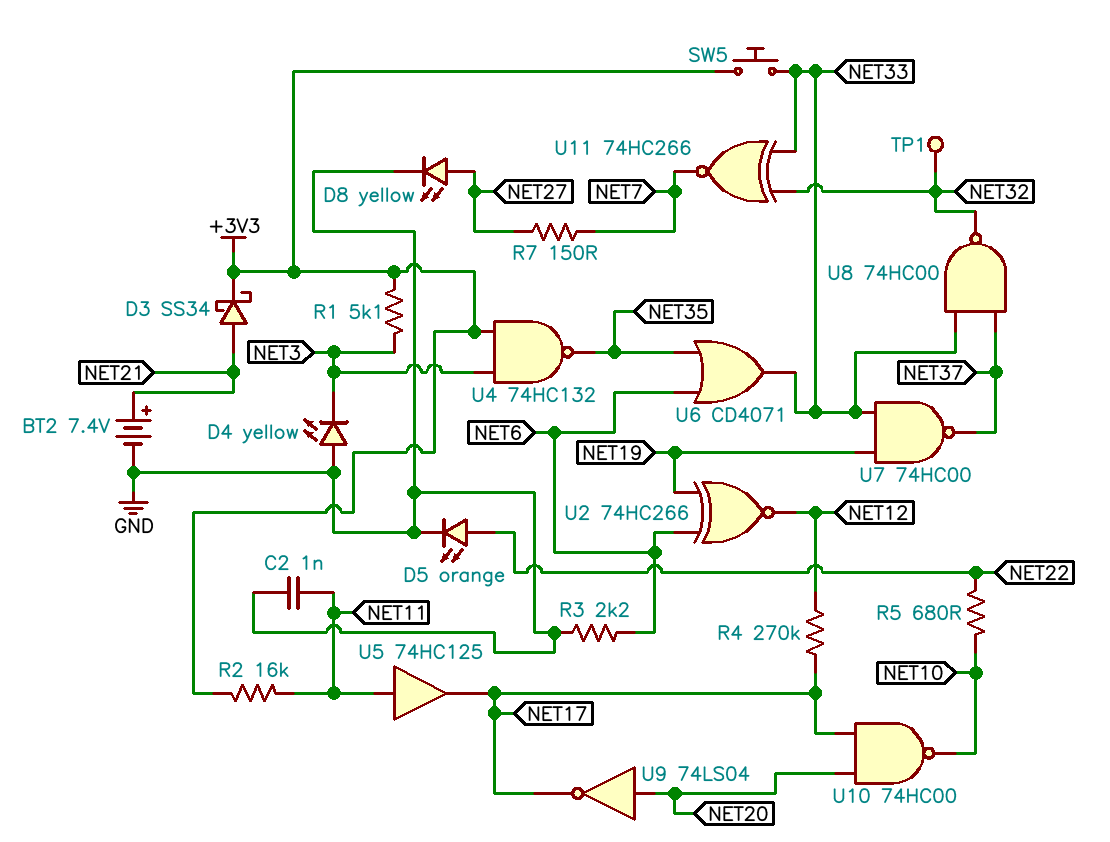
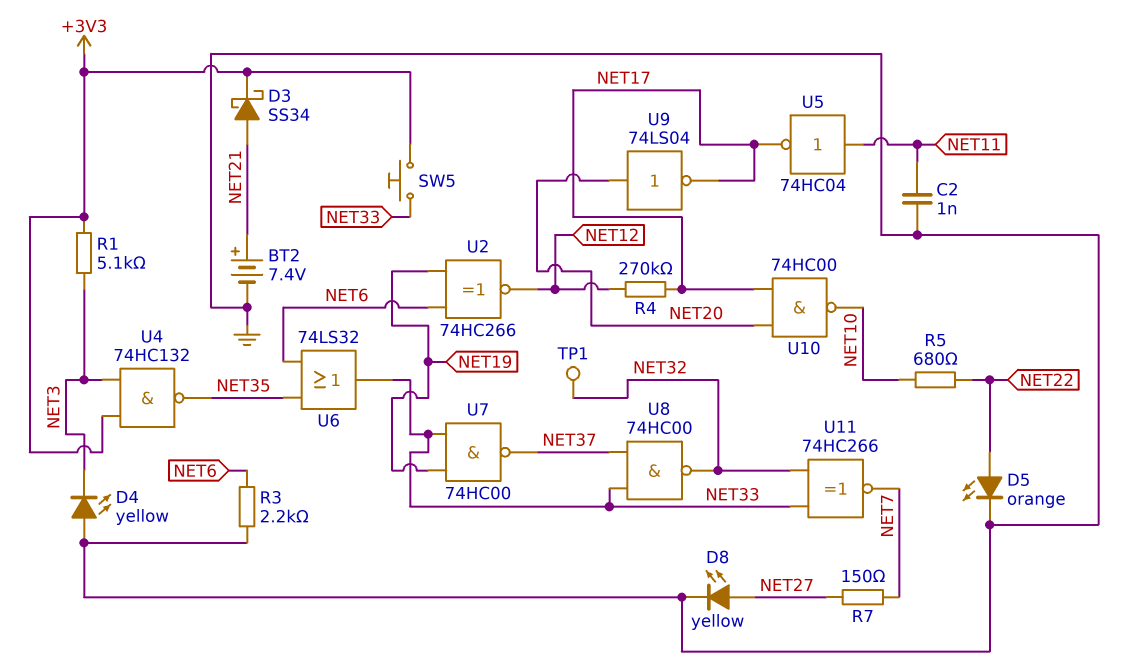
R2: 16k (+3V3, NET11) -> none
U5: buffer 74HC125 (in NET11, out NET17) -> NOT 74HC04 (in NET11, out NET17)
U6: OR CD4071 (in NET6, in NET35, out NET33) -> OR 74LS32 (in NET6, in NET35, out NET33)

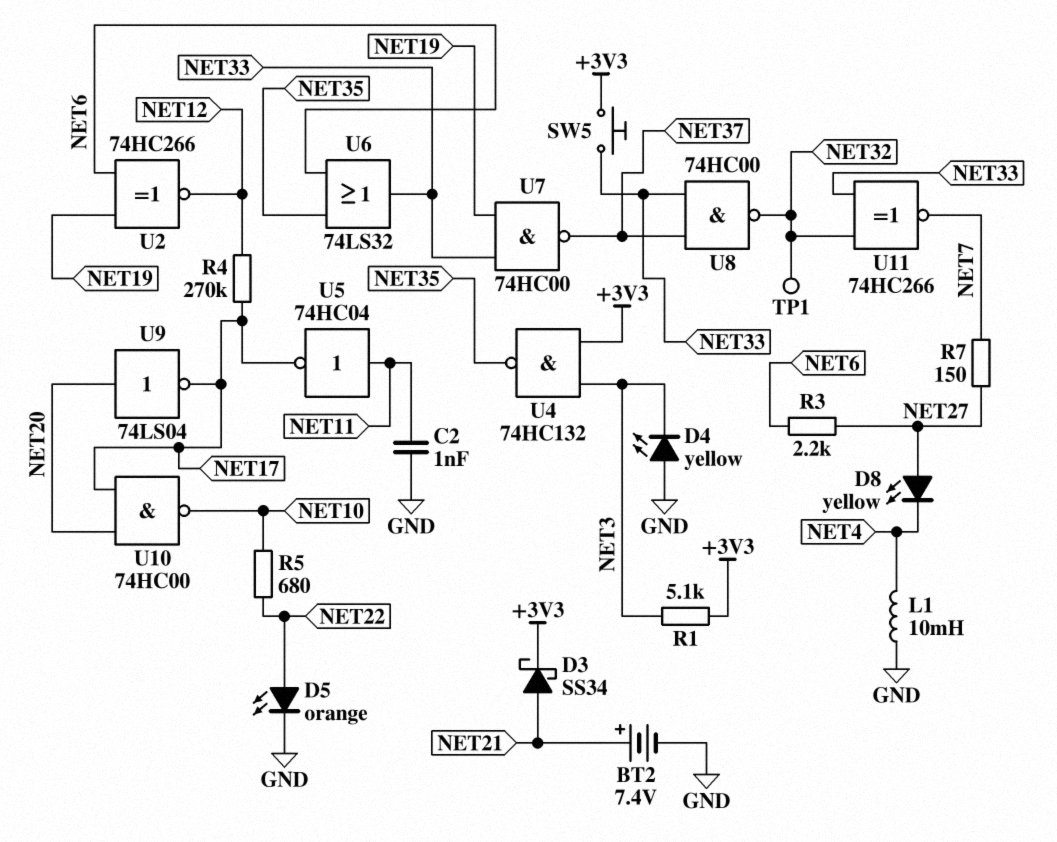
D8: LED yellow (A NET27, K GND) -> LED yellow (A NET27, K NET4)
L1: none -> 10mH (GND, NET4)
R3: 2.2k (GND, NET6) -> 2.2k (NET6, NET27)

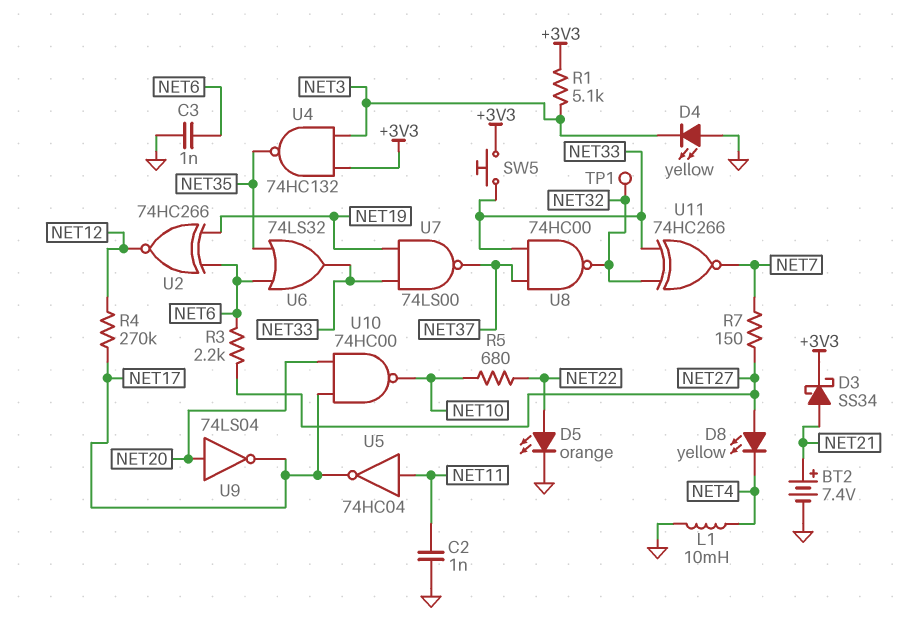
C3: none -> 1nF (GND, NET6)
U7: NAND 74HC00 (in NET19, in NET33, out NET37) -> NAND 74LS00 (in NET19, in NET33, out NET37)

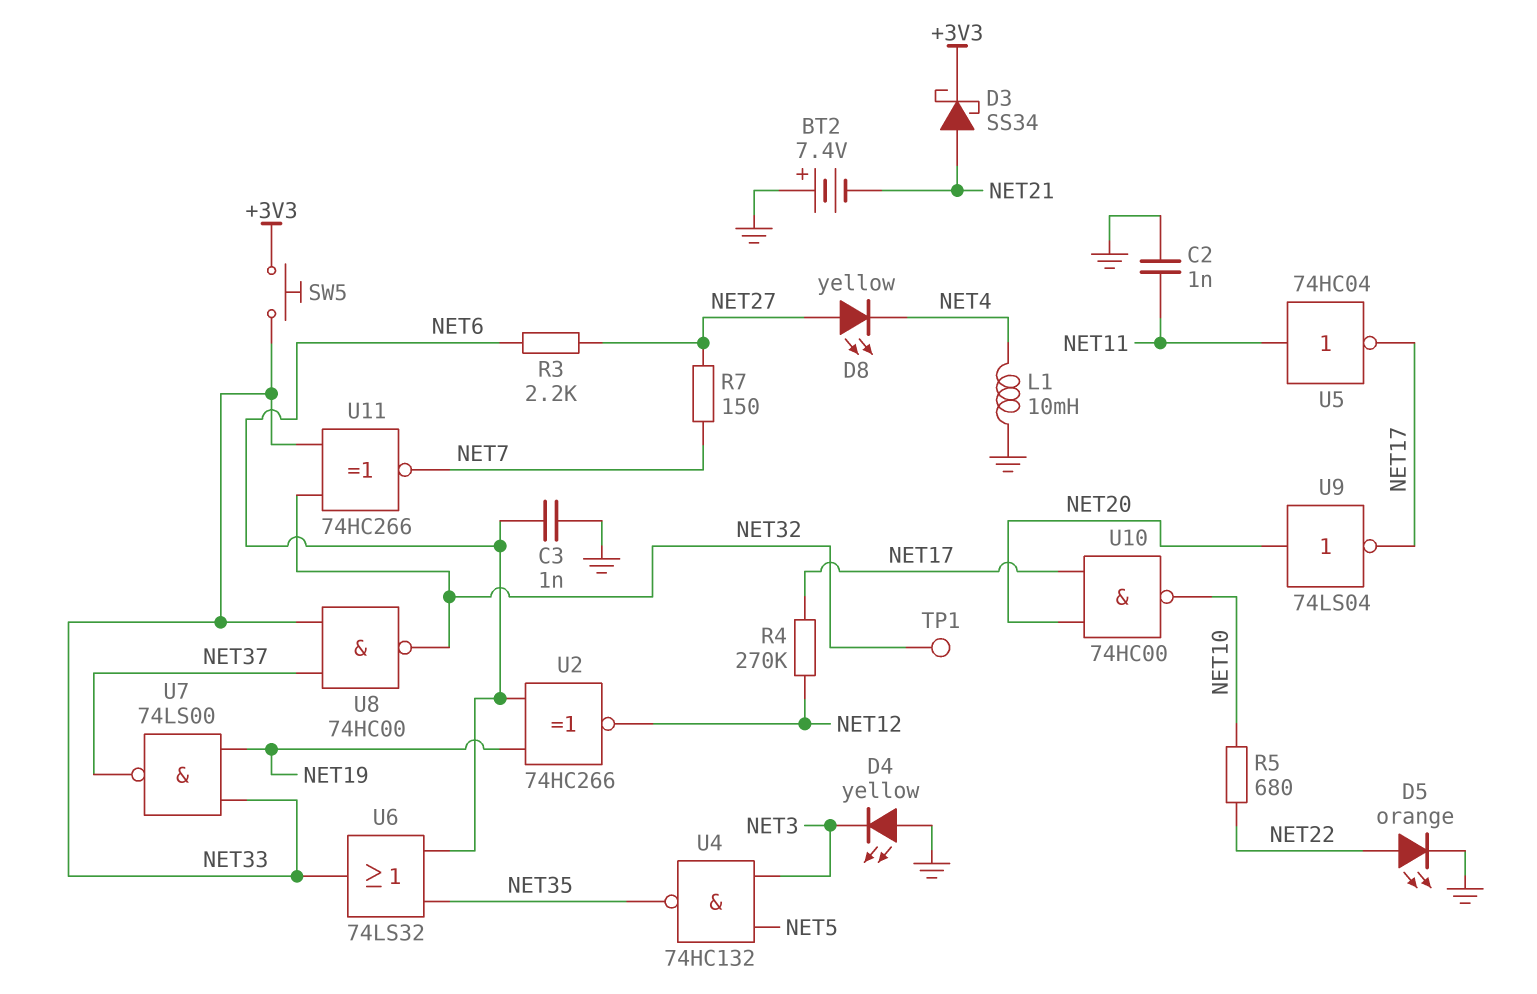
BT2: 7.4V (plus NET21, minus GND) -> 7.4V (plus GND, minus NET21)
R1: 5.1k (+3V3, NET3) -> none
U4: NAND 74HC132 (in +3V3, in NET3, out NET35) -> NAND 74HC132 (in NET3, in NET5, out NET35)

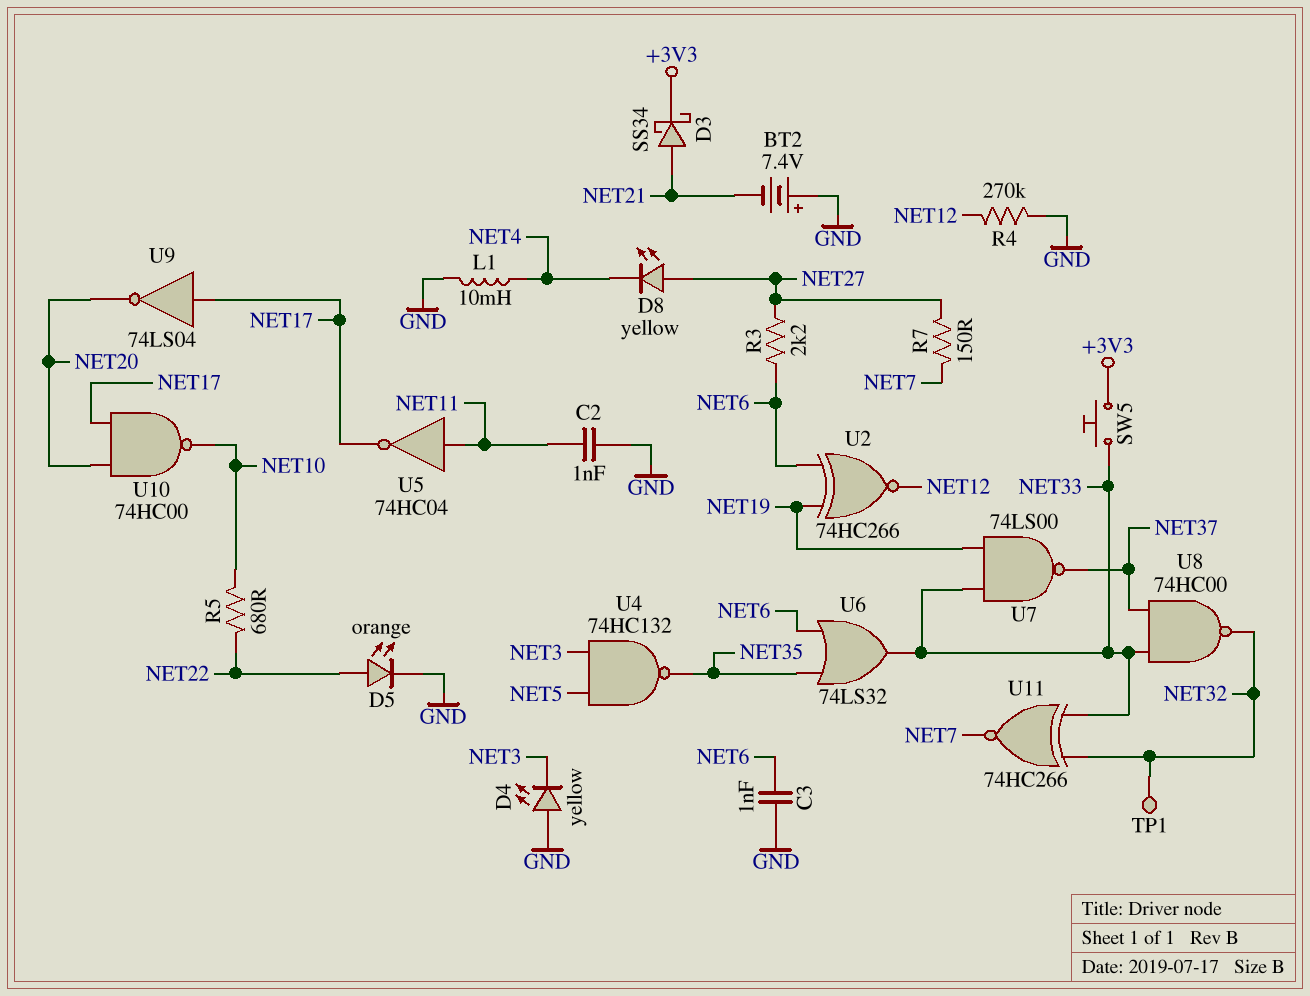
R4: 270k (NET12, NET17) -> 270k (GND, NET12)
U9: NOT 74LS04 (in NET20, out NET17) -> NOT 74LS04 (in NET17, out NET20)

